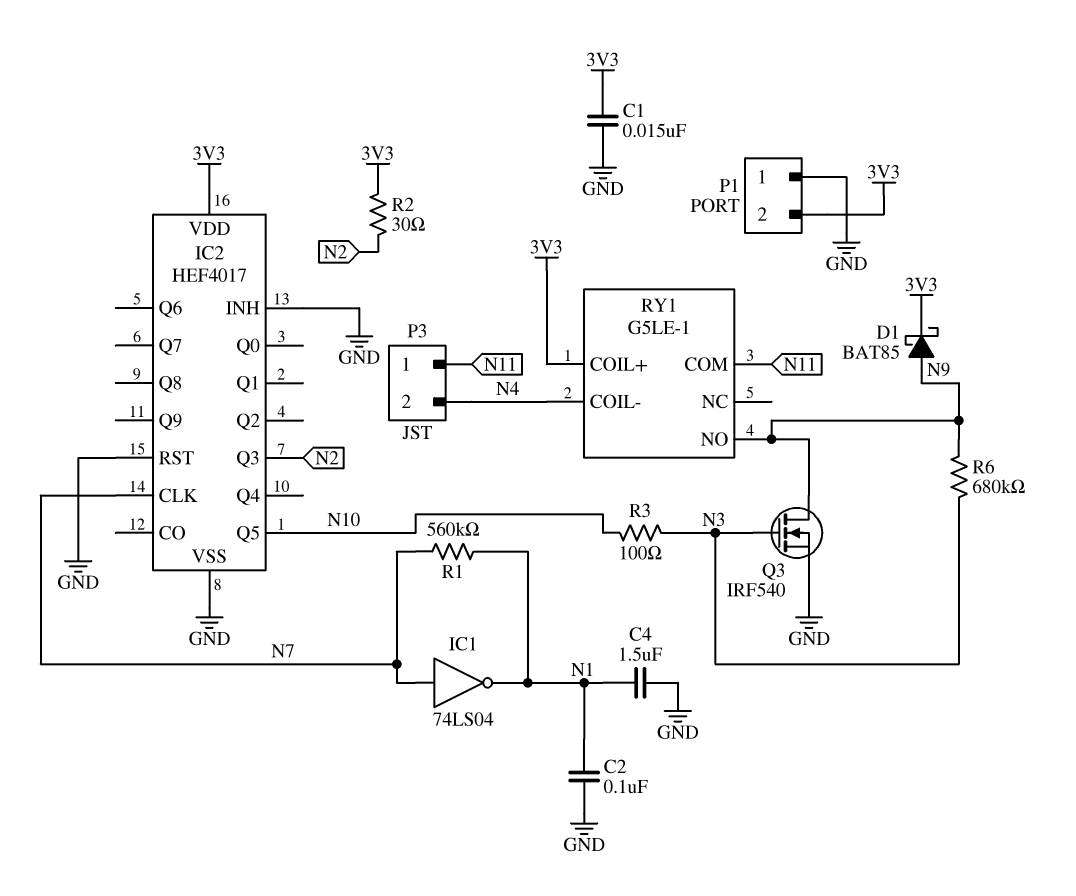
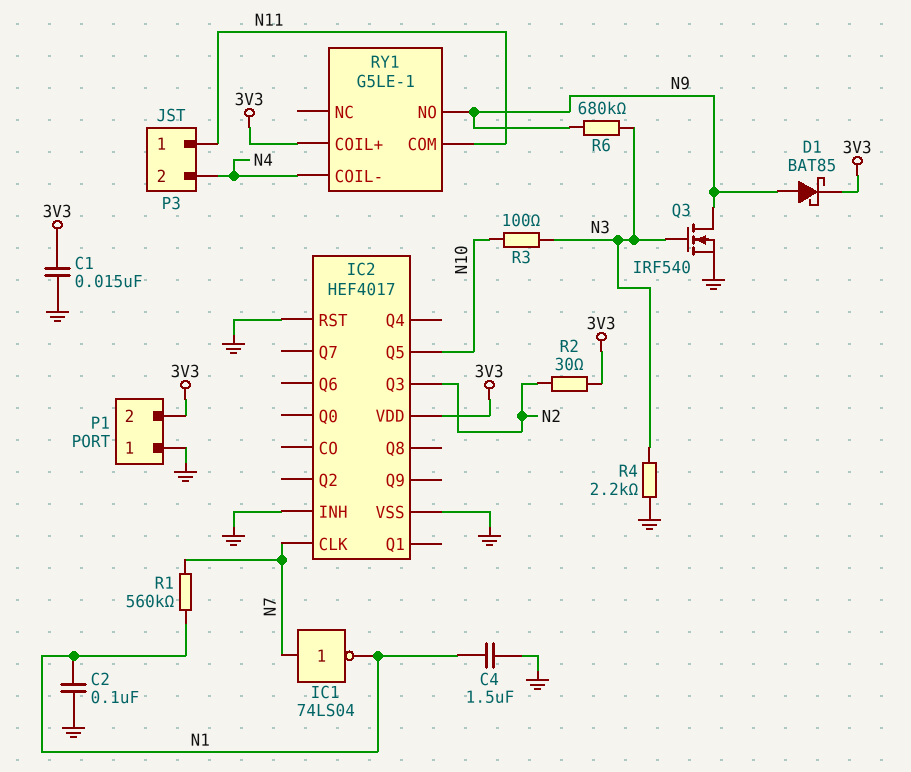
R4: none -> 2.2k (GND, N3)

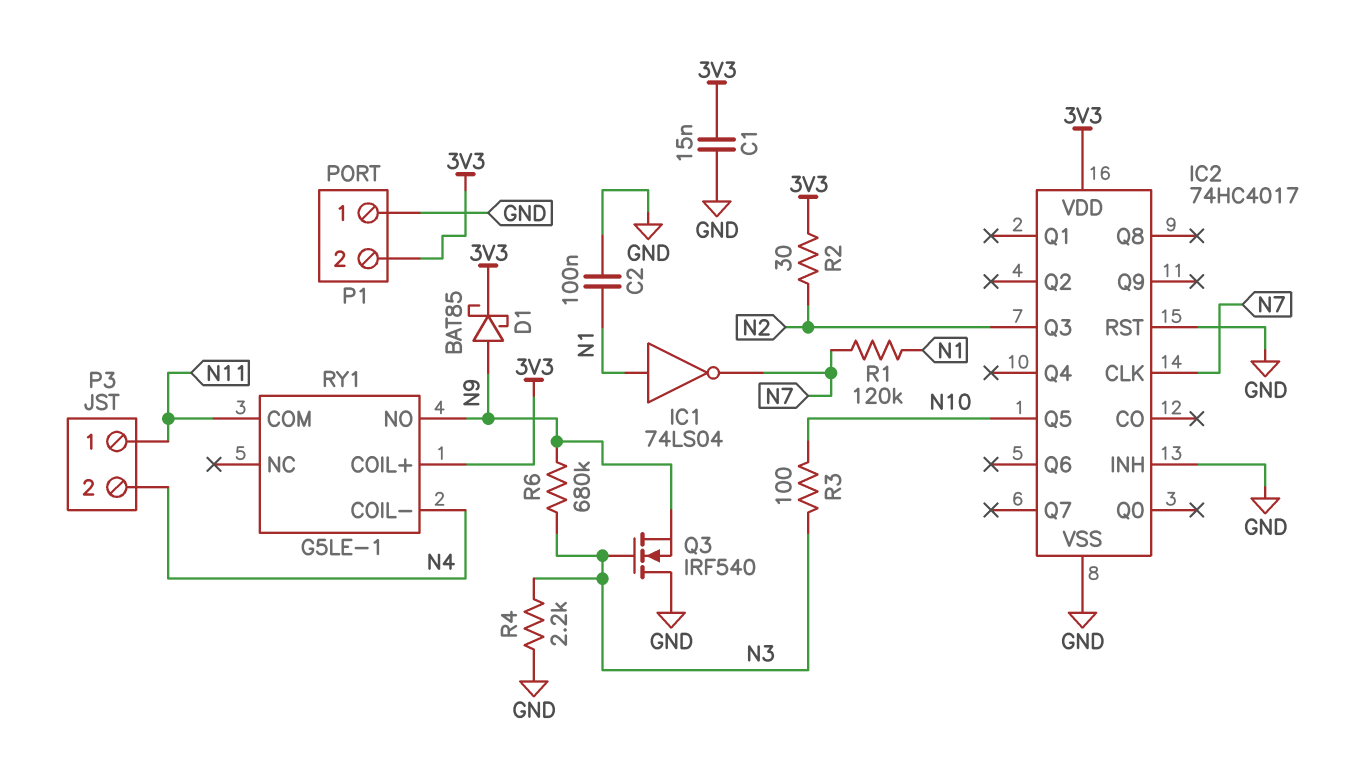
C4: 1.5uF (GND, N1) -> none
IC1: NOT 74LS04 (in N7, out N1) -> NOT 74LS04 (in N1, out N7)
IC2: HEF4017 -> 74HC4017
Q3: NMOS IRF540 (G N3, D N9, S GND) -> NMOS IRF540 (G N3, D GND, S N9)
R1: 560k (N1, N7) -> 120k (N1, N7)

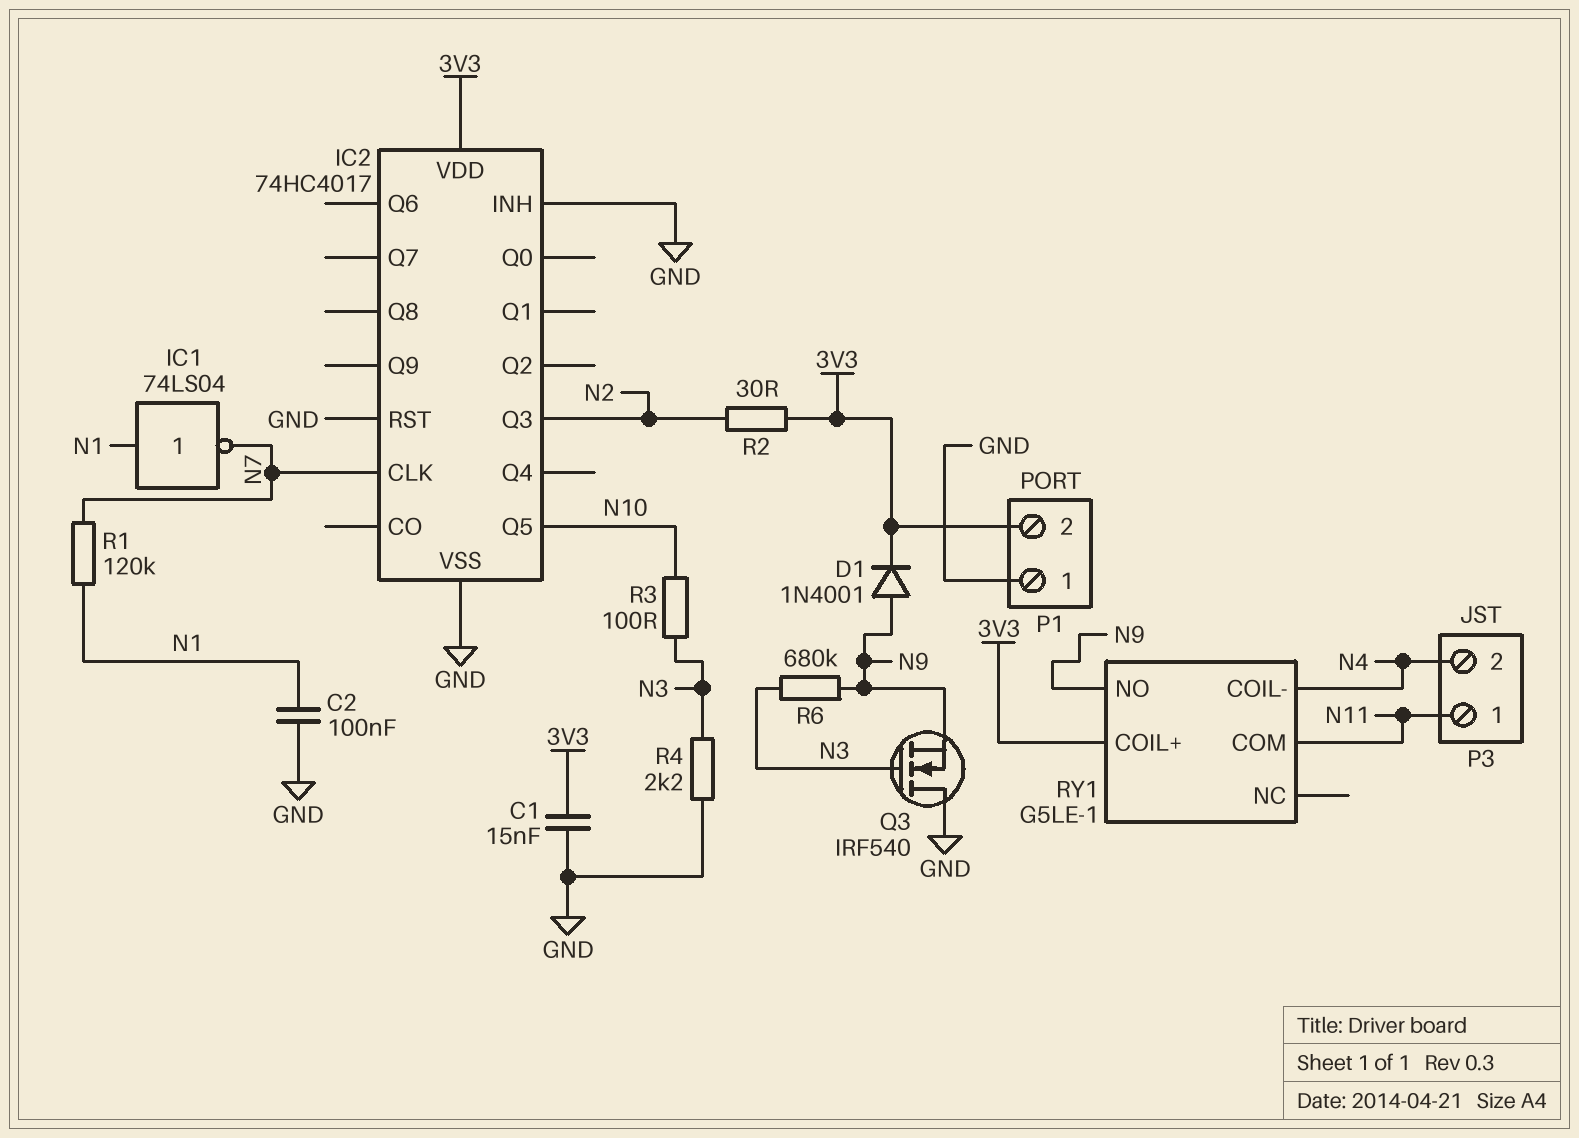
D1: schottky BAT85 (A N9, K 3V3) -> diode 1N4001 (A N9, K 3V3)

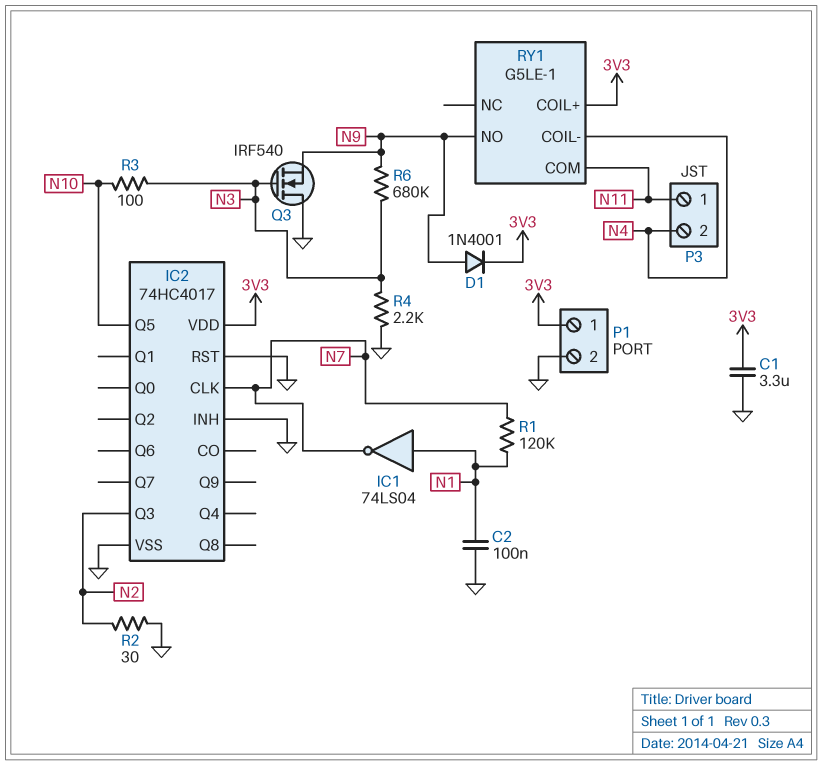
C1: 15nF (3V3, GND) -> 3.3uF (3V3, GND)
P1 pin 1: GND -> 3V3
P1 pin 2: 3V3 -> GND
R2: 30 (3V3, N2) -> 30 (GND, N2)

